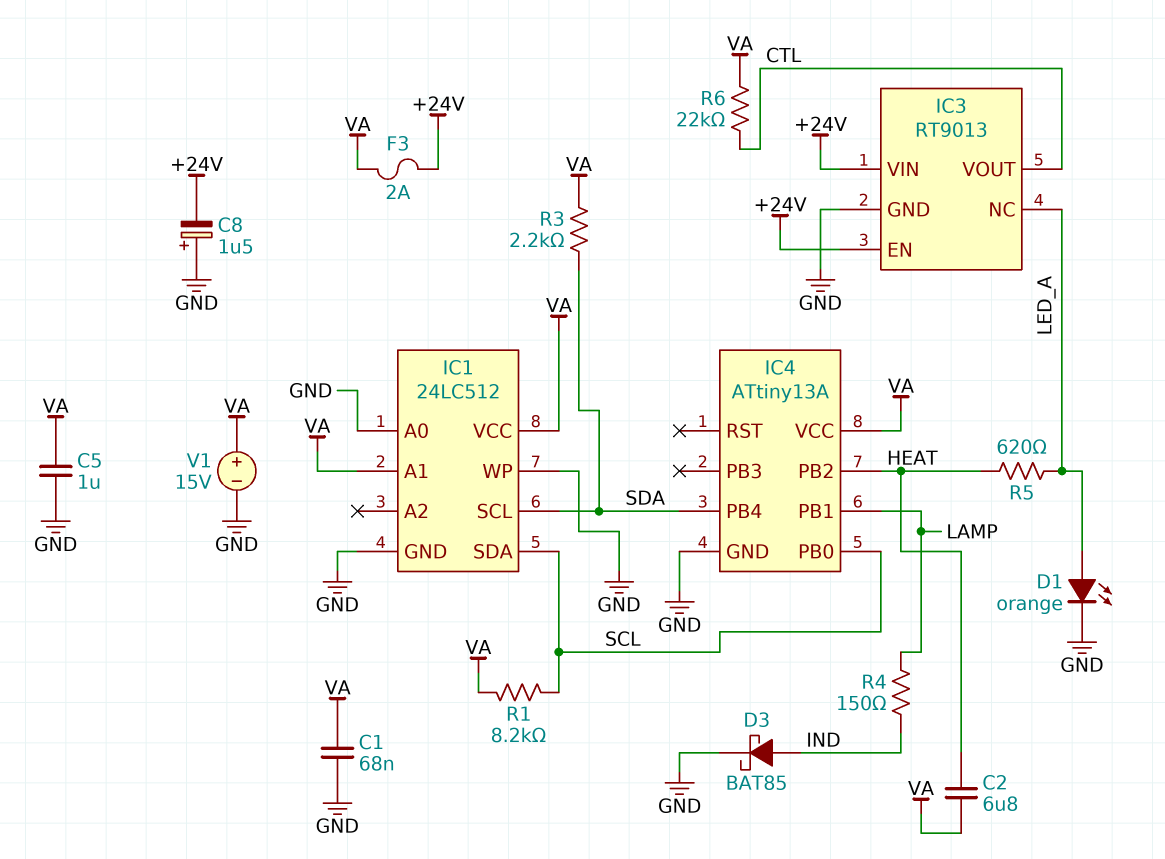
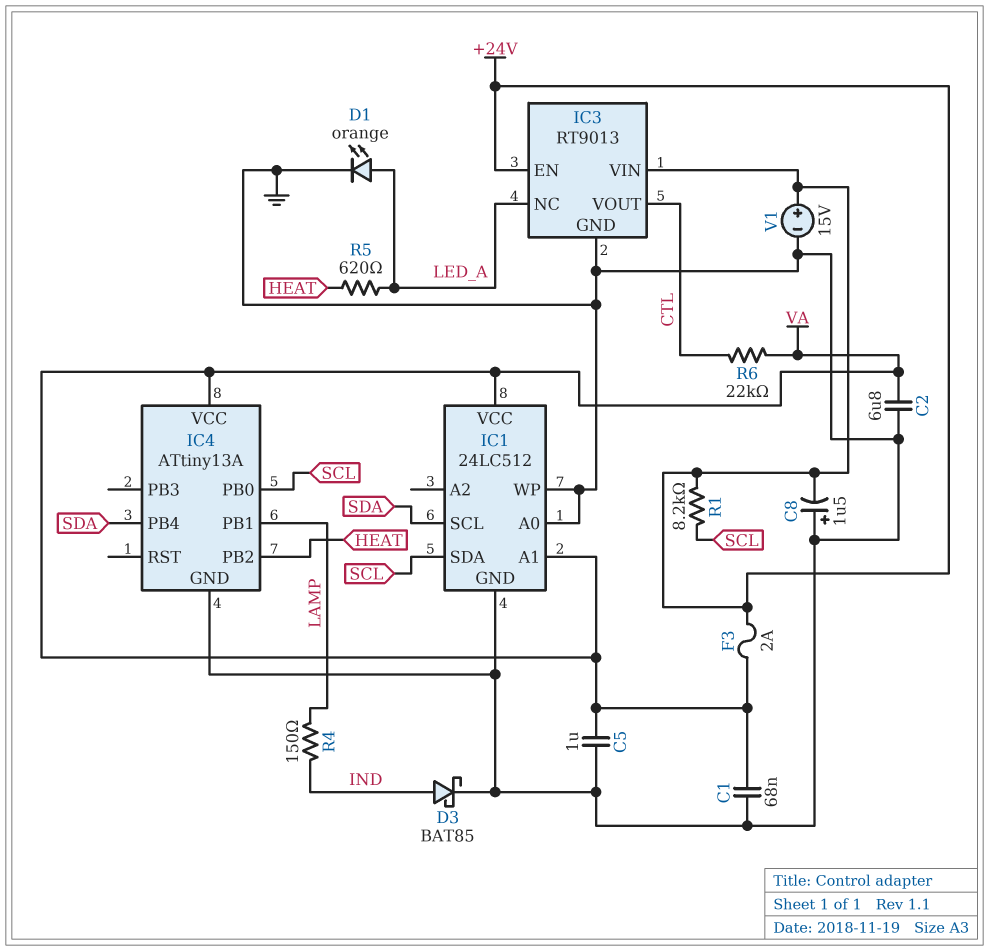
C2: 6.8uF (HEAT, VA) -> 6.8uF (GND, VA)
R1: 8.2k (SCL, VA) -> 8.2k (+24V, SCL)
R3: 2.2k (SDA, VA) -> none
V1: 15V (plus VA, minus GND) -> 15V (plus +24V, minus GND)

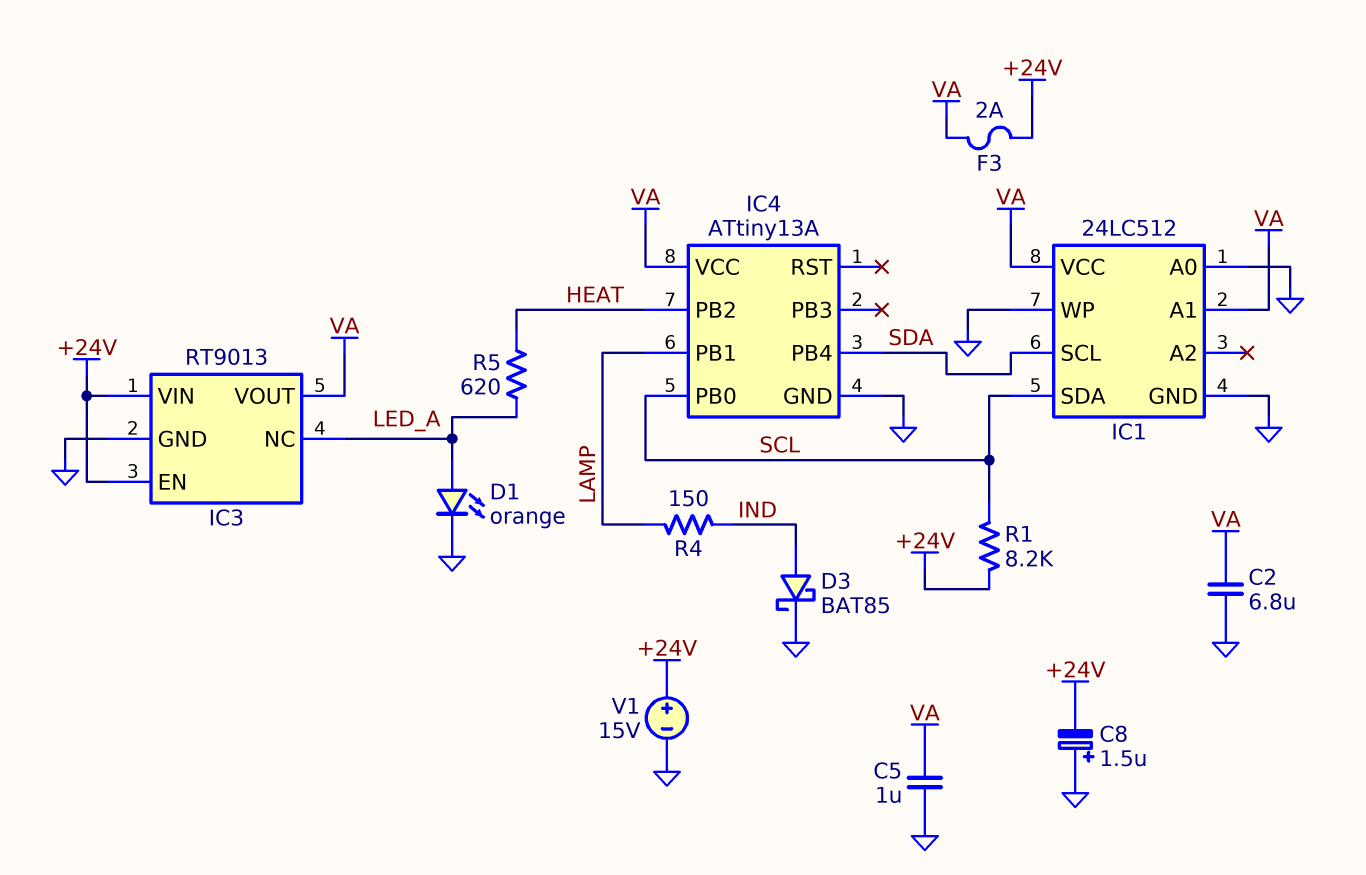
C1: 68nF (GND, VA) -> none
IC3 pin VOUT: CTL -> VA
R6: 22k (CTL, VA) -> none

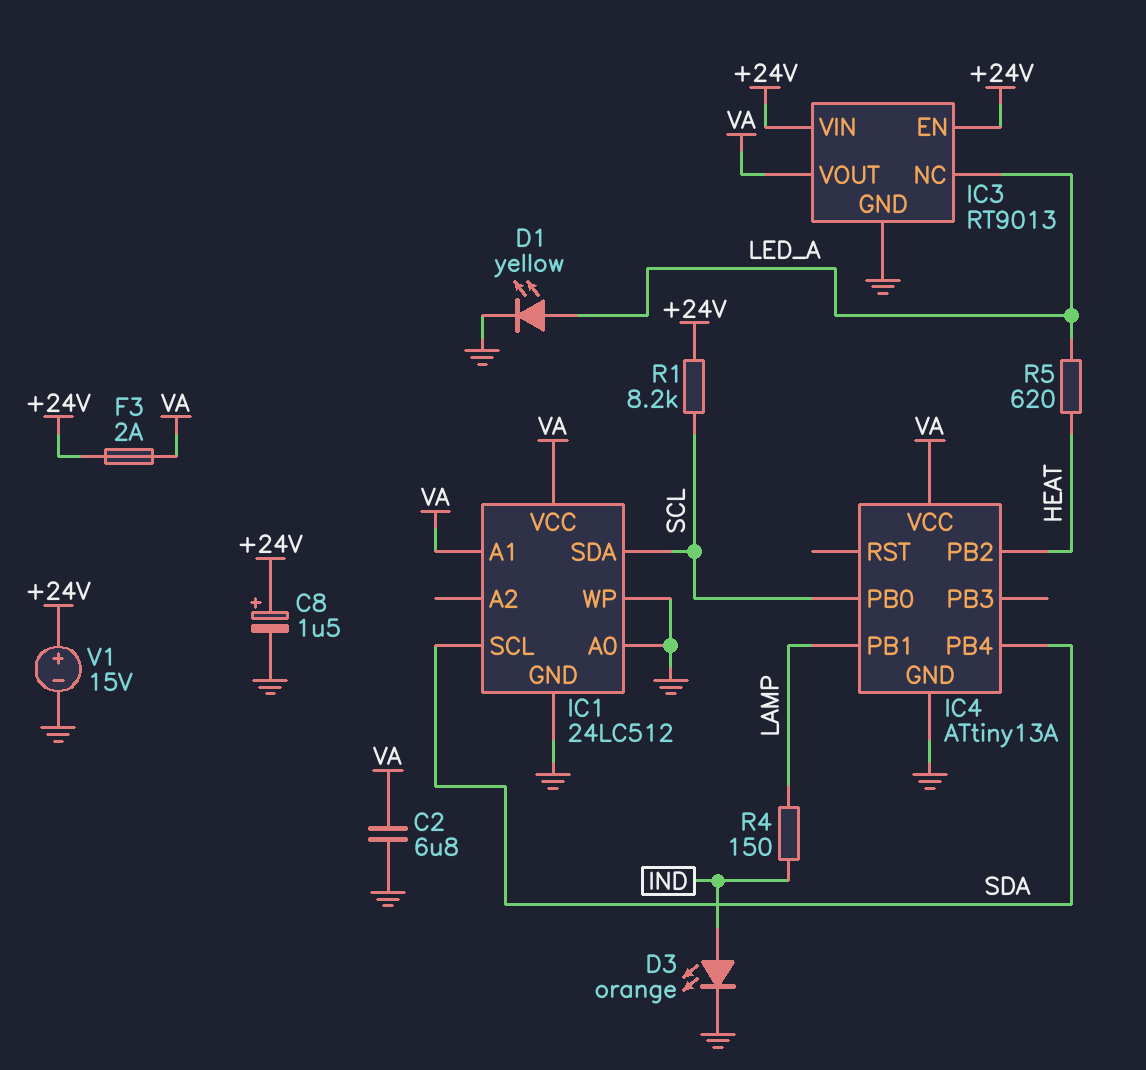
C5: 1uF (GND, VA) -> none
C8: 1.5uF (plus GND, minus +24V) -> 1.5uF (plus +24V, minus GND)
D1: LED orange (A LED_A, K GND) -> LED yellow (A LED_A, K GND)
D3: schottky BAT85 (A IND, K GND) -> LED orange (A IND, K GND)

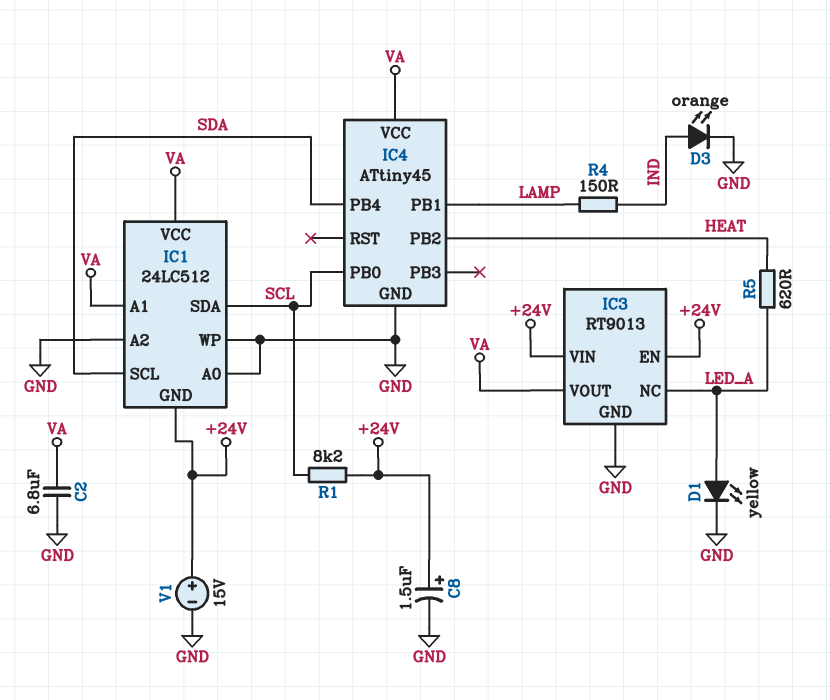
F3: 2A (+24V, VA) -> none
IC1 pin A2: none -> GND
IC1 pin GND: GND -> +24V
IC4: ATtiny13A -> ATtiny45

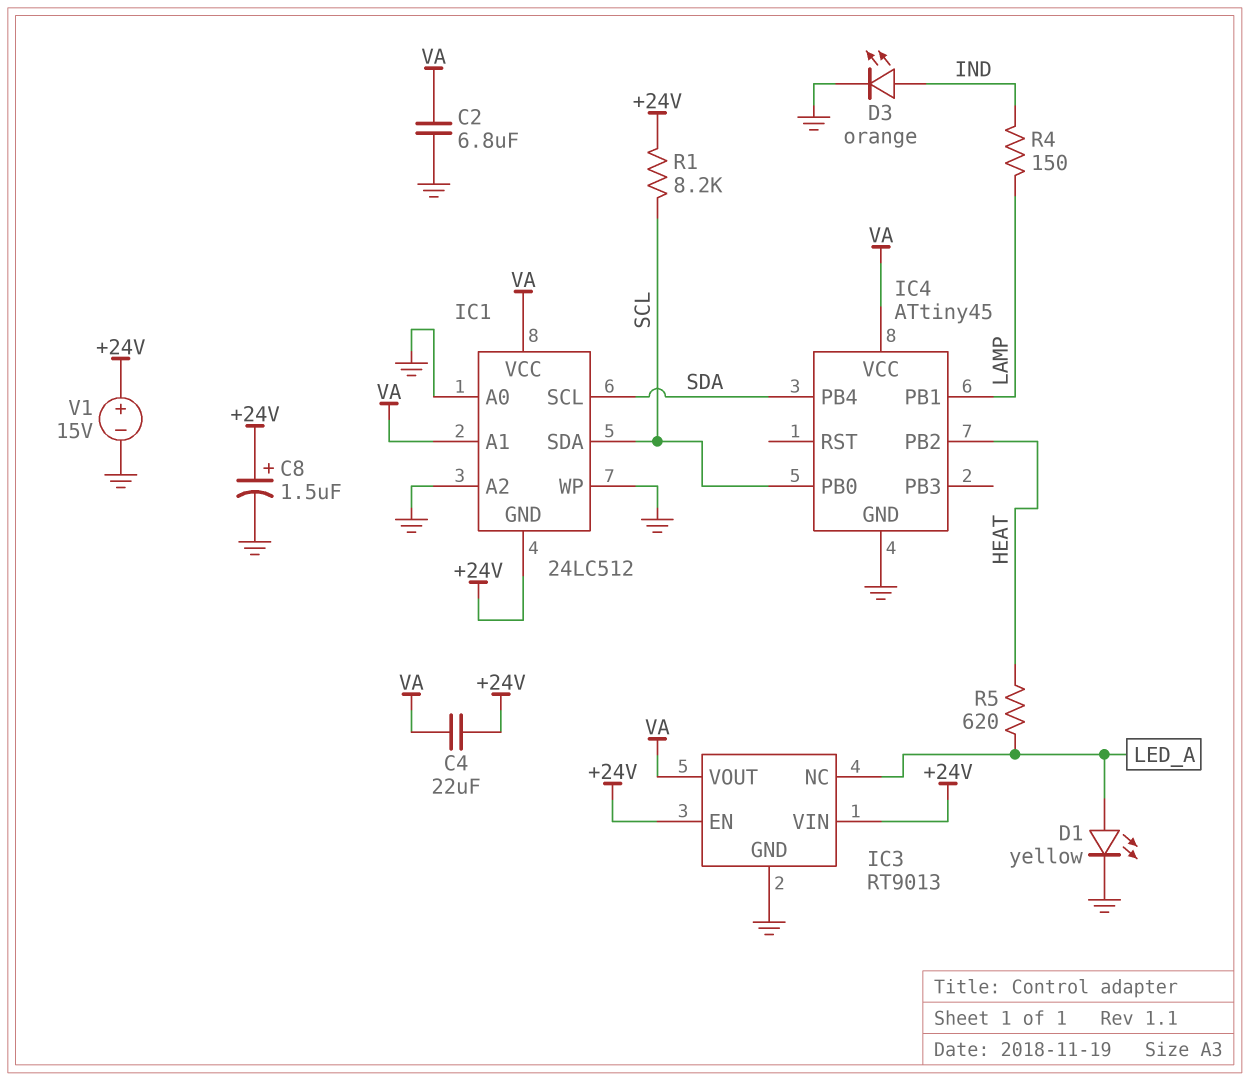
C4: none -> 22uF (+24V, VA)

